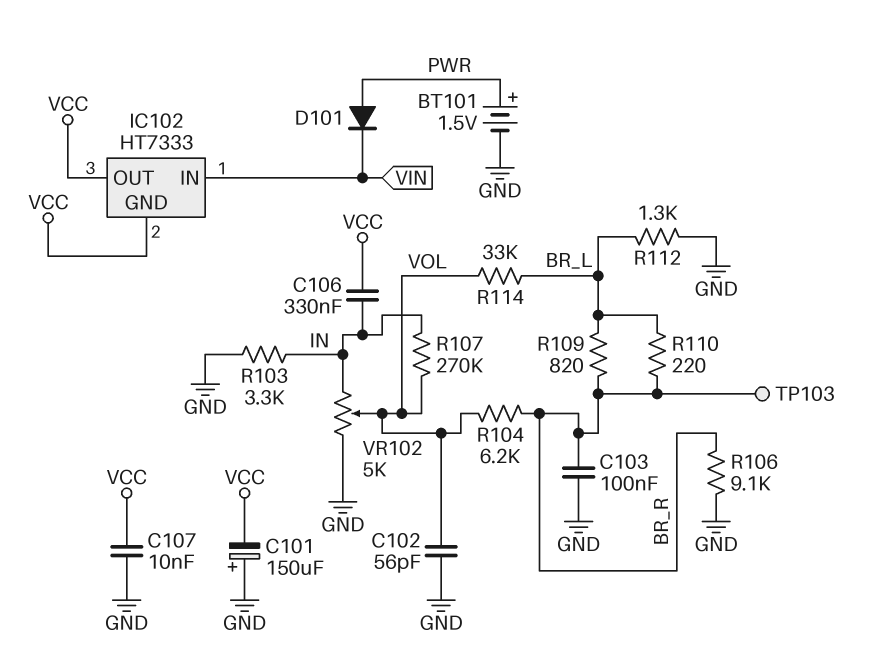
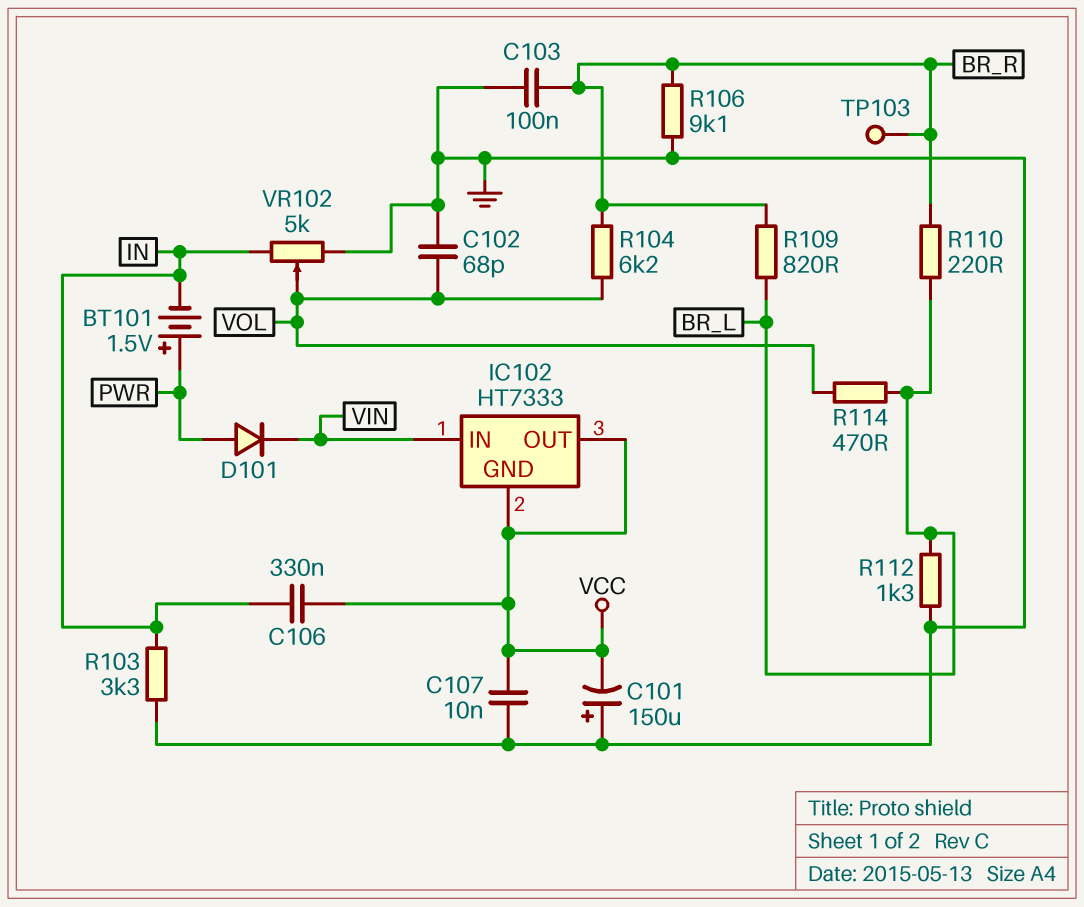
BT101: 1.5V (plus PWR, minus GND) -> 1.5V (plus PWR, minus IN)
C102: 56pF (GND, VOL) -> 68pF (GND, VOL)
R107: 270k (IN, VOL) -> none
R114: 33k (BR_L, VOL) -> 470 (BR_L, VOL)

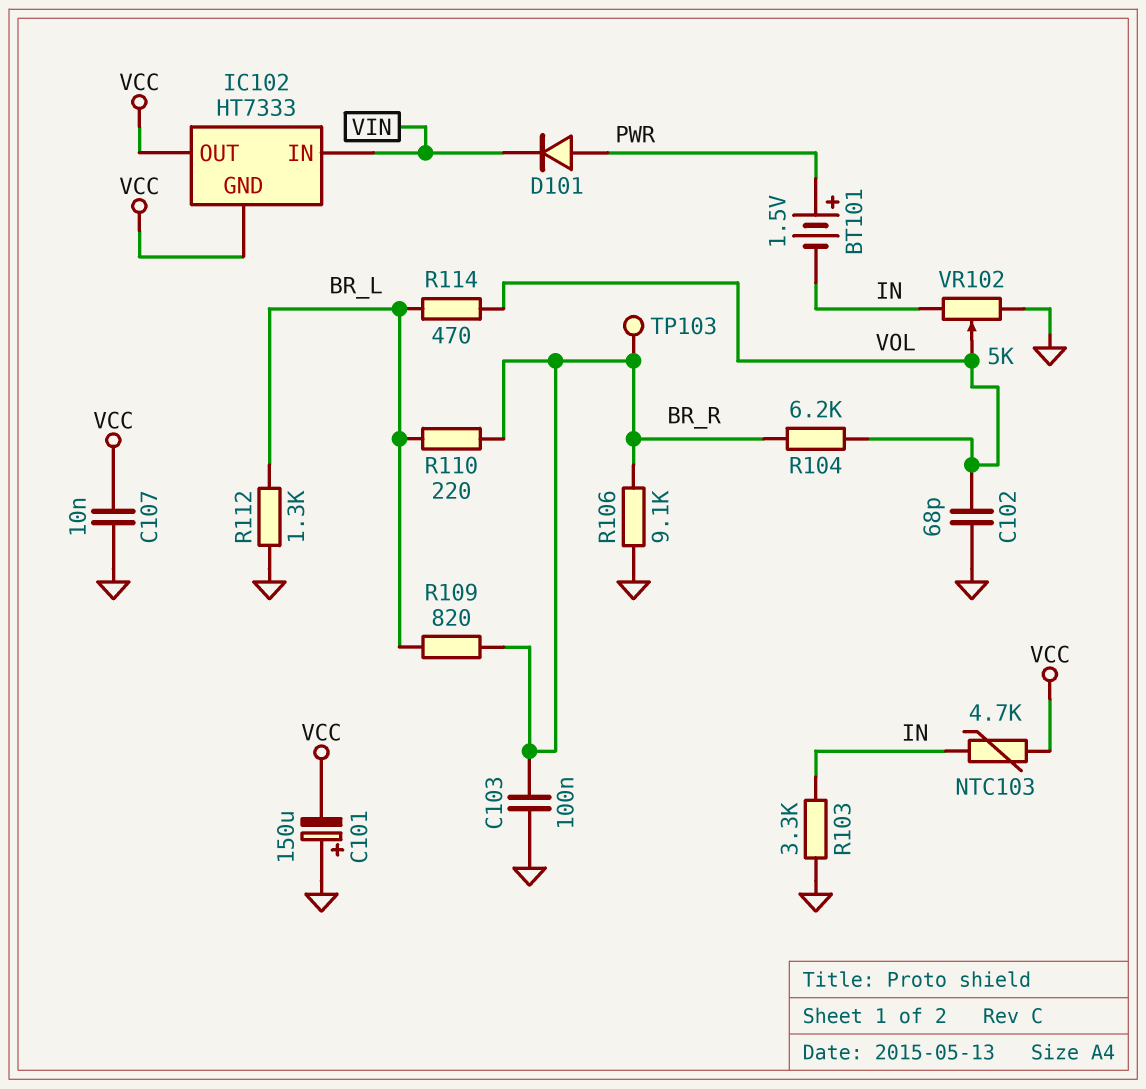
C106: 330nF (IN, VCC) -> none
NTC103: none -> 4.7k (IN, VCC)

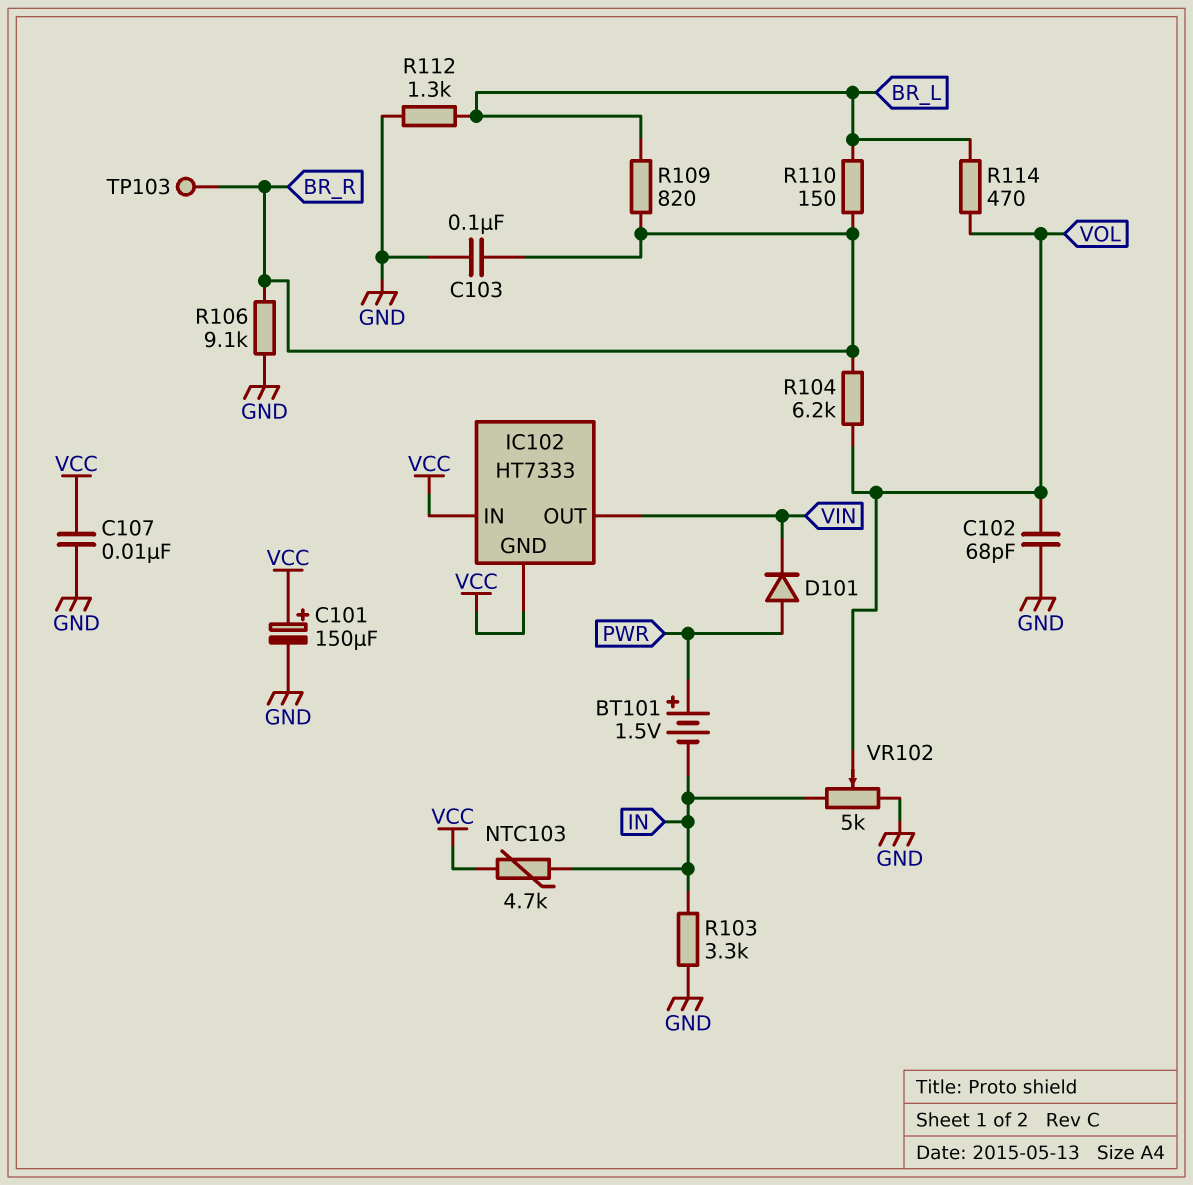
C101: 150uF (plus GND, minus VCC) -> 150uF (plus VCC, minus GND)
IC102 pin IN: VIN -> VCC
IC102 pin OUT: VCC -> VIN
R110: 220 (BR_L, BR_R) -> 150 (BR_L, BR_R)

